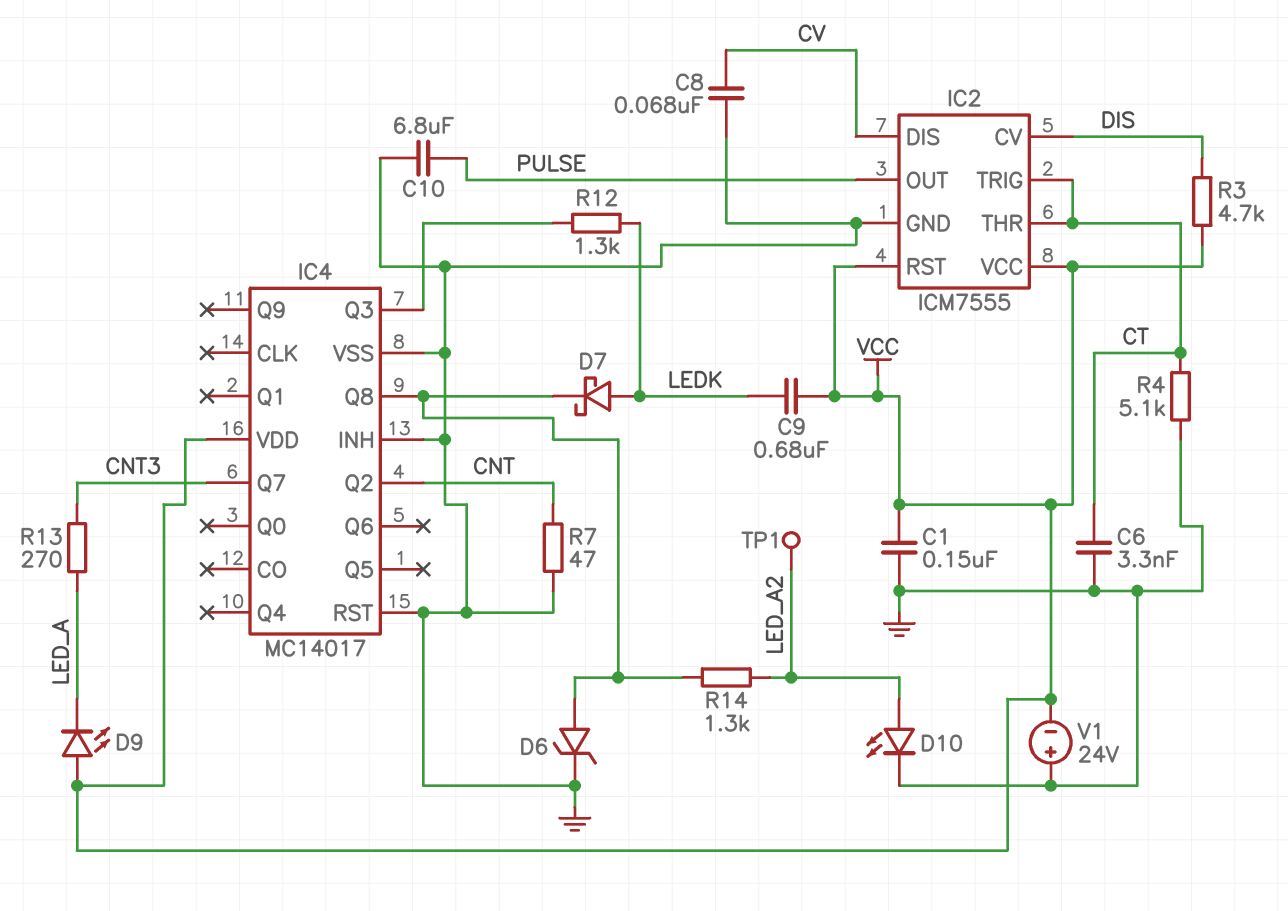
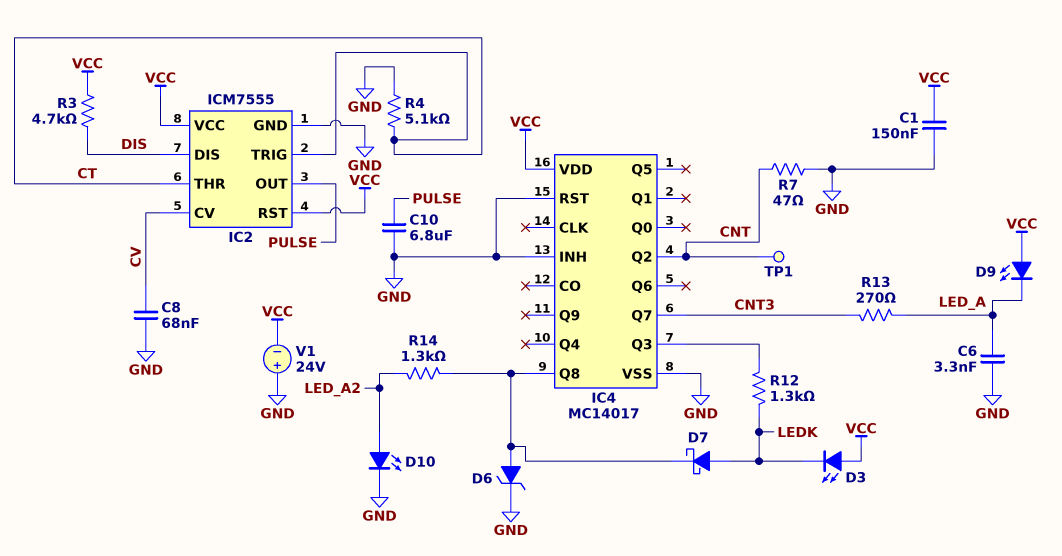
C6: 3.3nF (CT, GND) -> 3.3nF (GND, LED_A)
C9: 680nF (LEDK, VCC) -> none
D3: none -> LED (A VCC, K LEDK)
IC2 pin CV: DIS -> CV
IC2 pin DIS: CV -> DIS
TP1: test point (LED_A2) -> test point (CNT)

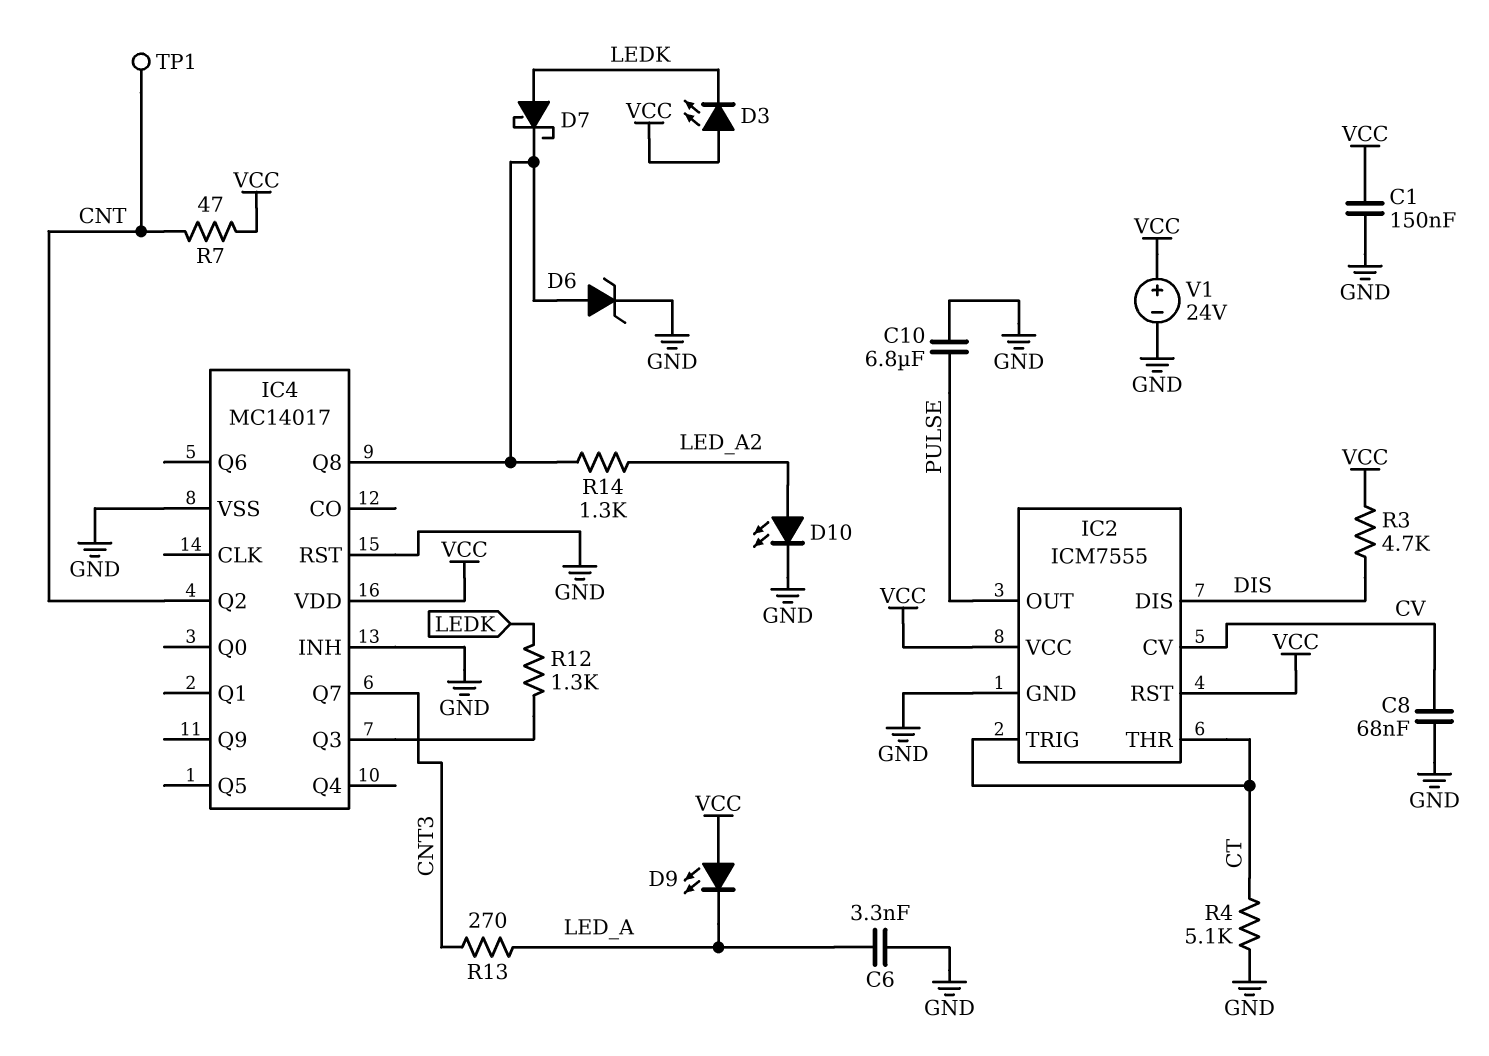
R7: 47 (CNT, GND) -> 47 (CNT, VCC)
V1: 24V (plus GND, minus VCC) -> 24V (plus VCC, minus GND)

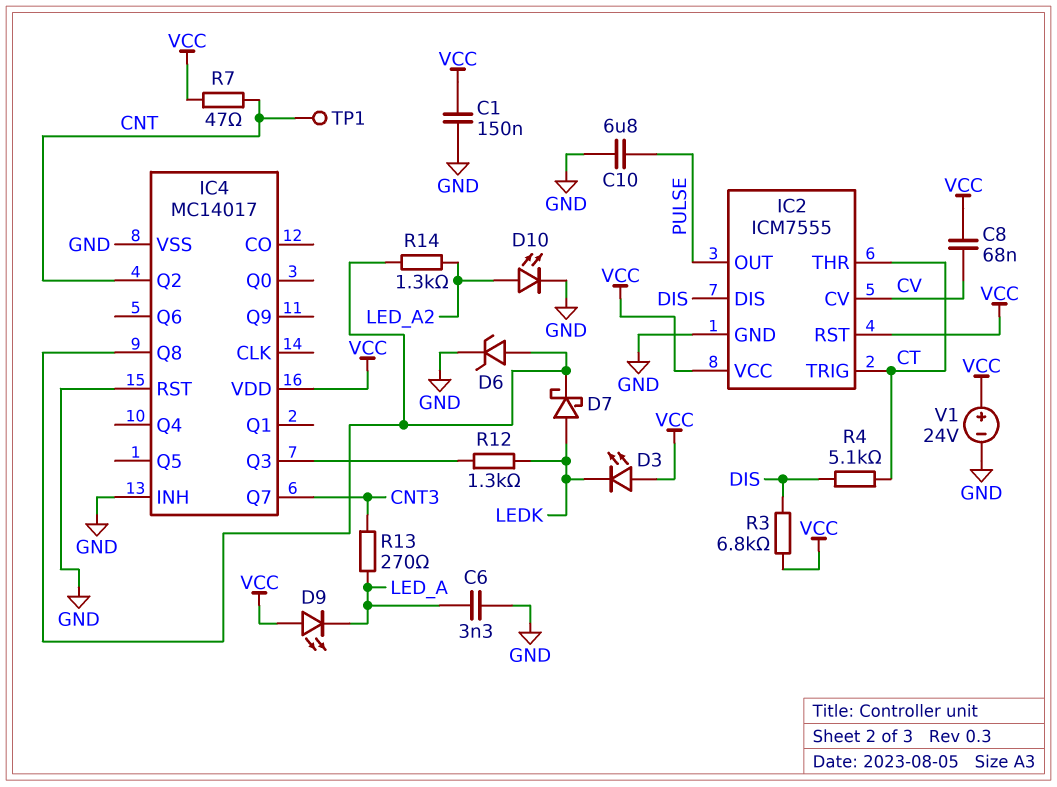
C8: 68nF (CV, GND) -> 68nF (CV, VCC)
R3: 4.7k (DIS, VCC) -> 6.8k (DIS, VCC)
R4: 5.1k (CT, GND) -> 5.1k (CT, DIS)

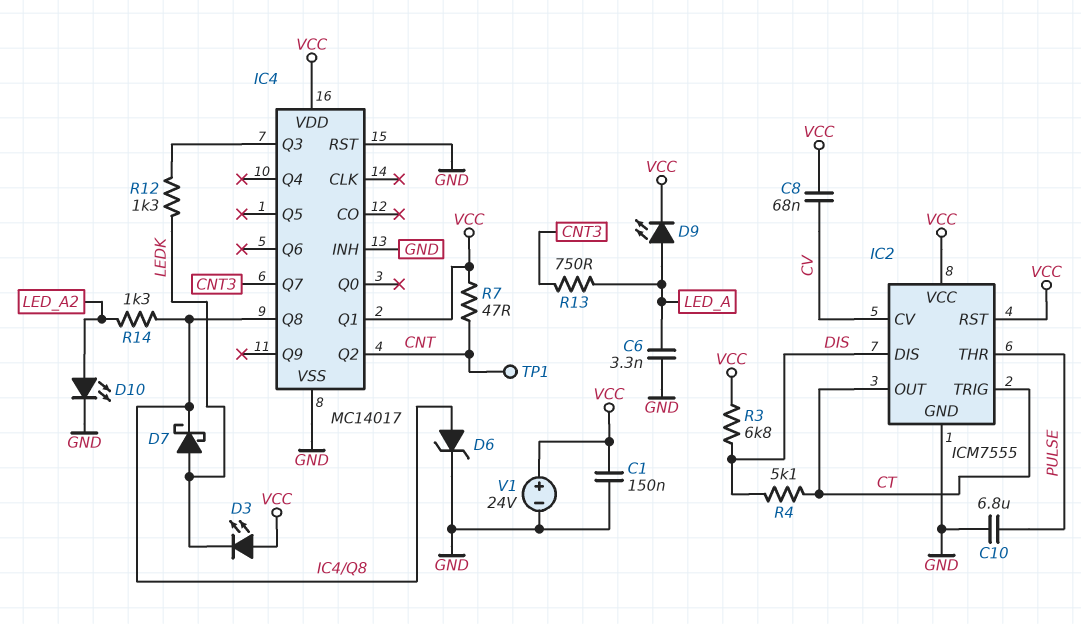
D9: LED (A VCC, K LED_A) -> LED (A LED_A, K VCC)
IC2 pin OUT: PULSE -> CT
IC2 pin THR: CT -> PULSE
IC4 pin Q1: none -> VCC
R13: 270 (CNT3, LED_A) -> 750 (CNT3, LED_A)

